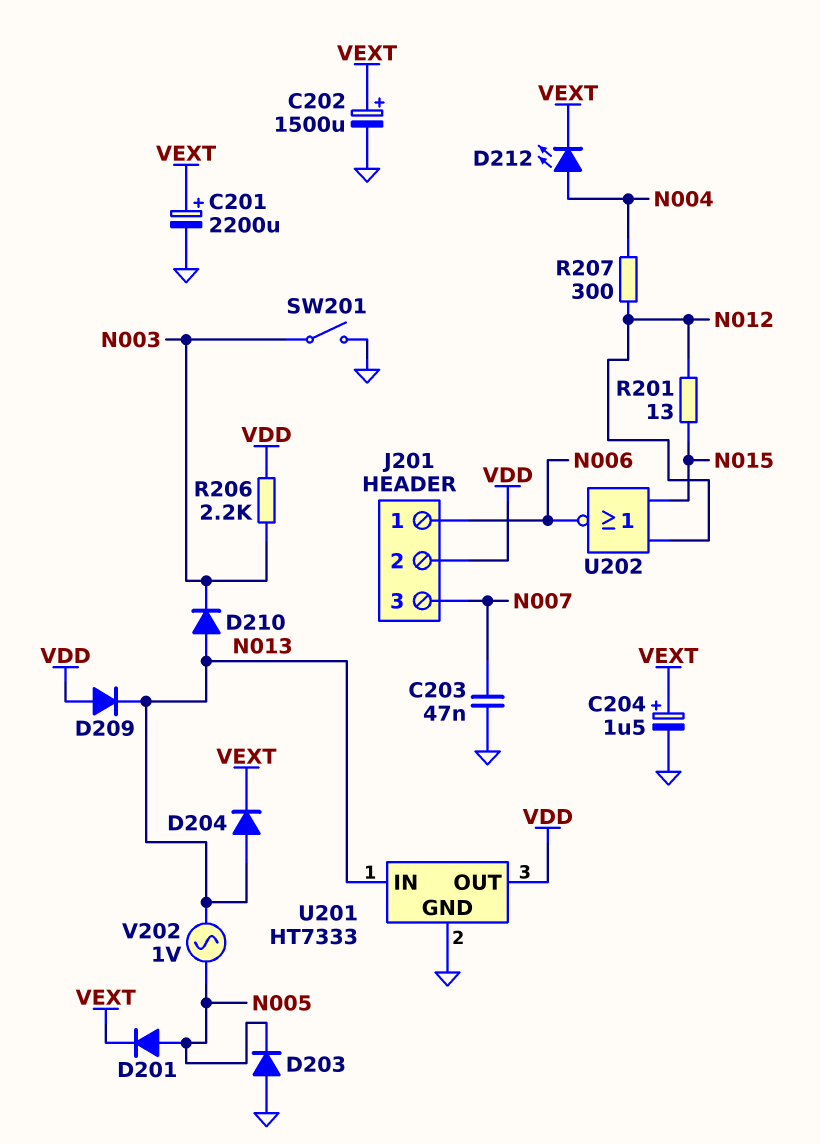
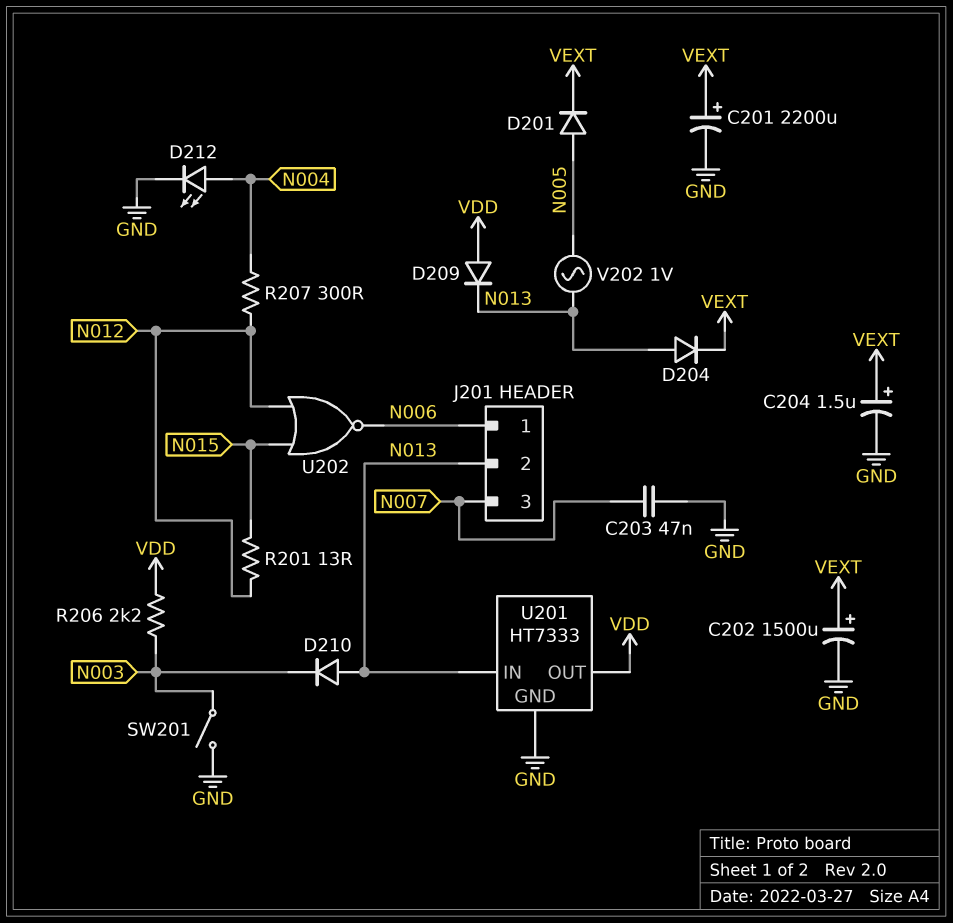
D203: diode (A GND, K N005) -> none
D212: LED (A N004, K VEXT) -> LED (A N004, K GND)
J201 pin 2: VDD -> N013

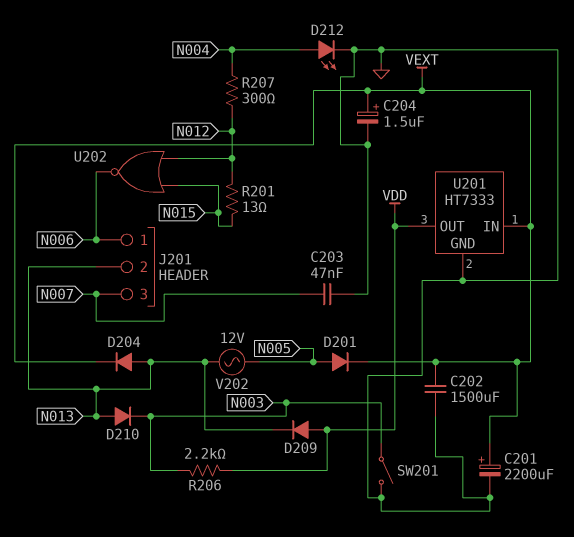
C202: 1500uF (plus VEXT, minus GND) -> 1500uF (GND, VEXT)
U201 pin IN: N013 -> VEXT
V202: AC 1V (N005, N013) -> AC 12V (N005, N013)

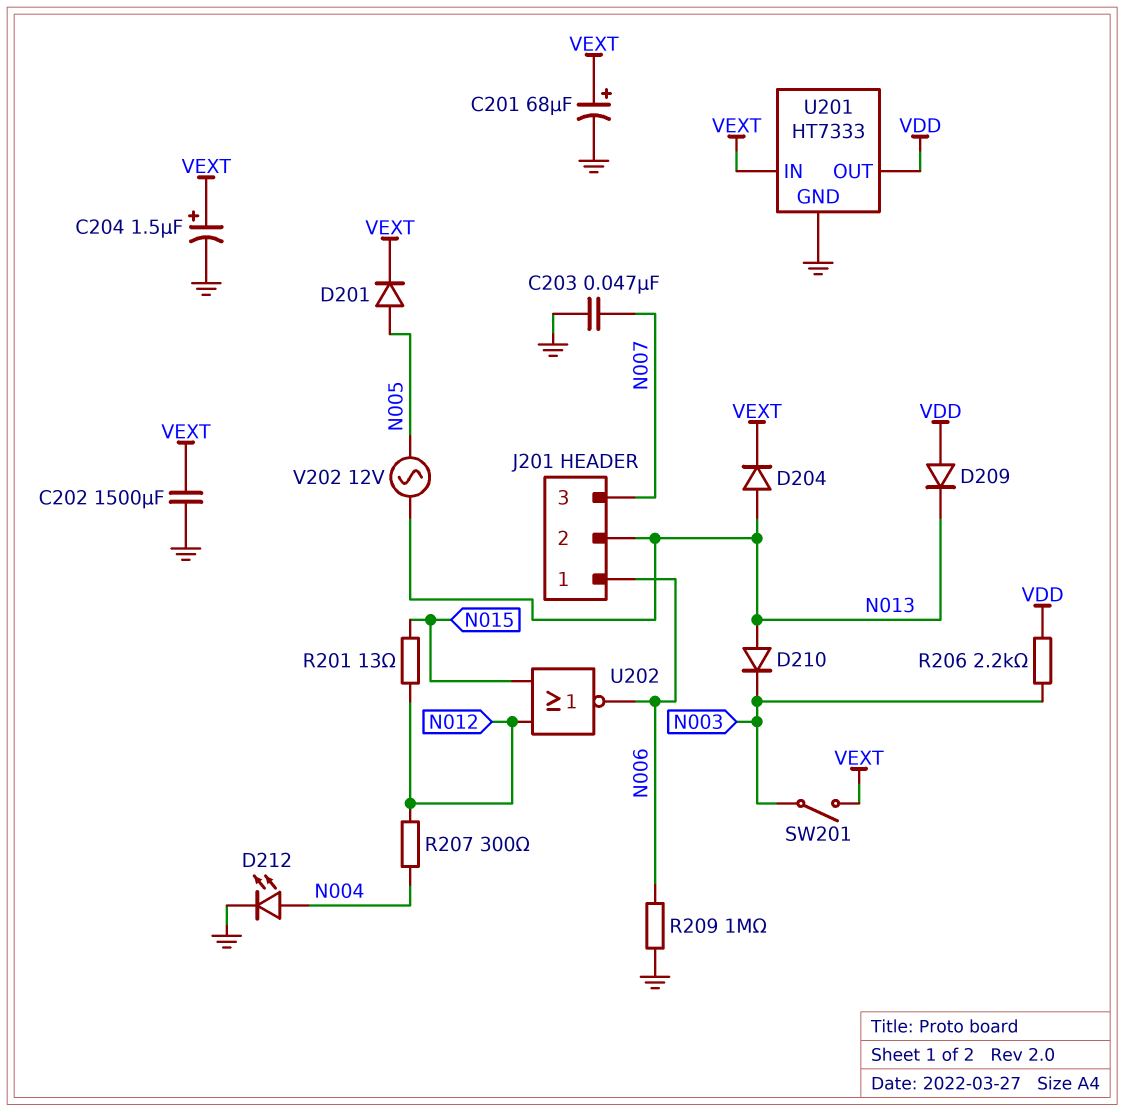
C201: 2200uF (plus VEXT, minus GND) -> 68uF (plus VEXT, minus GND)
R209: none -> 1M (GND, N006)
SW201: switch (GND, N003) -> switch (N003, VEXT)

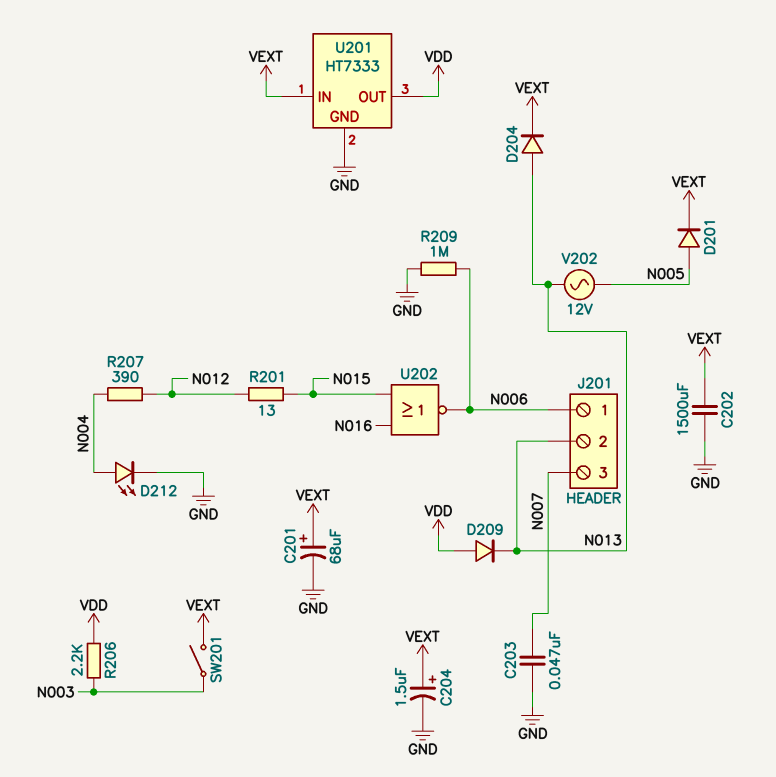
D210: diode (A N013, K N003) -> none
R207: 300 (N004, N012) -> 390 (N004, N012)
U202: NOR (in N012, in N015, out N006) -> NOR (in N015, in N016, out N006)

